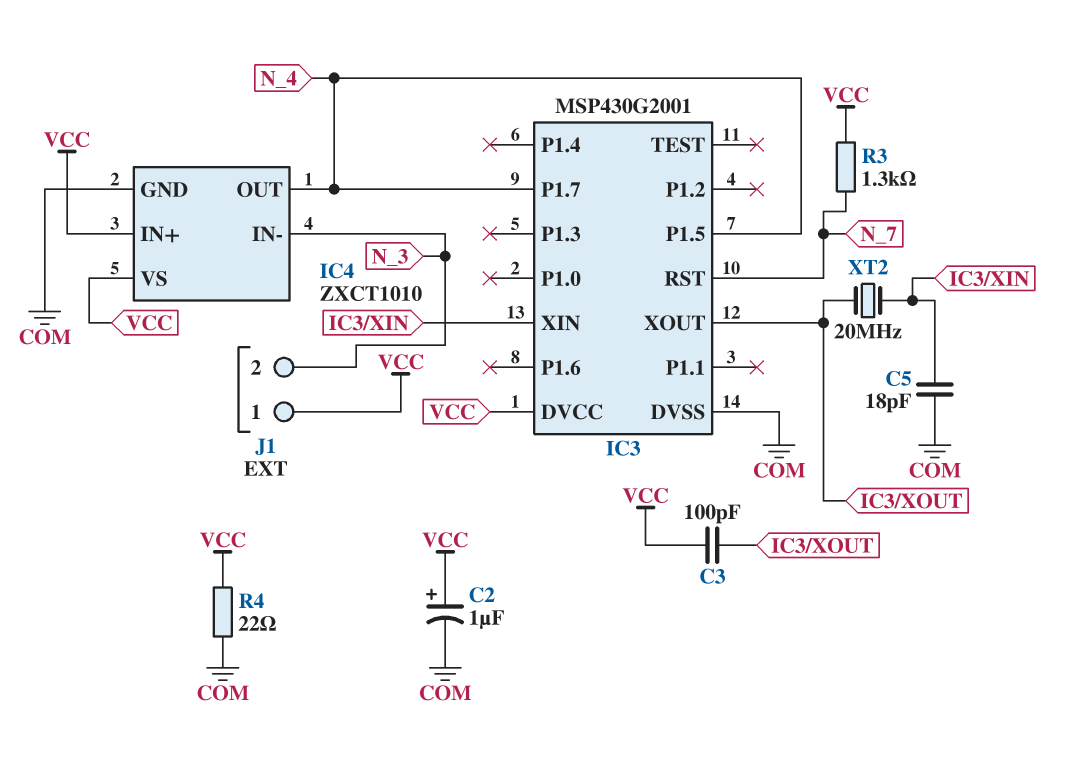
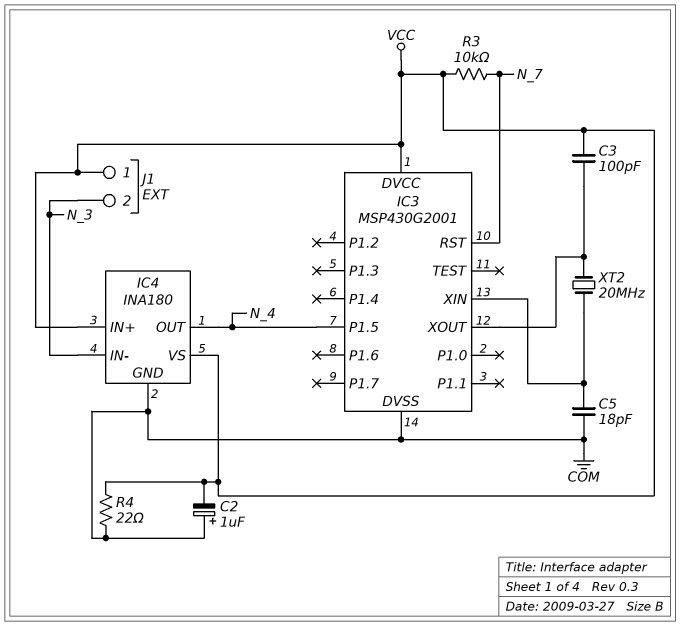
C2: 1uF (plus VCC, minus COM) -> 1uF (plus COM, minus VCC)
IC3 pin P1.7: N_4 -> none
IC4: ZXCT1010 -> INA180
R3: 1.3k (N_7, VCC) -> 10k (N_7, VCC)

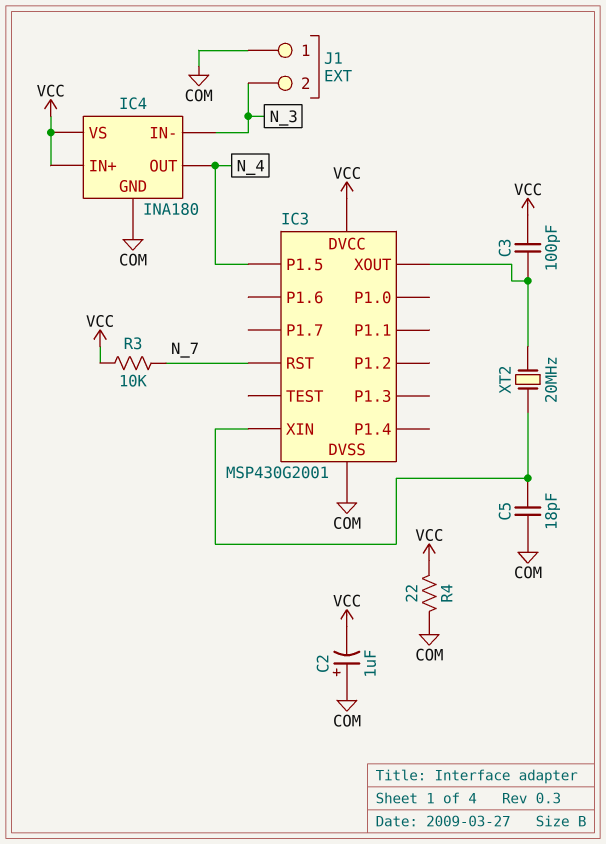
J1 pin 1: VCC -> COM

